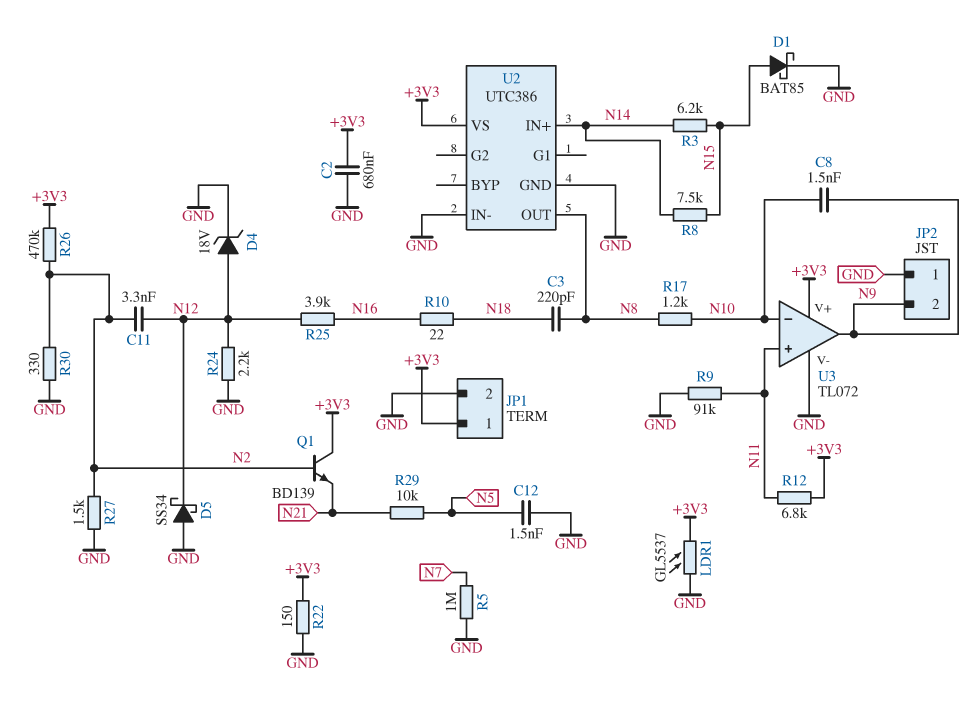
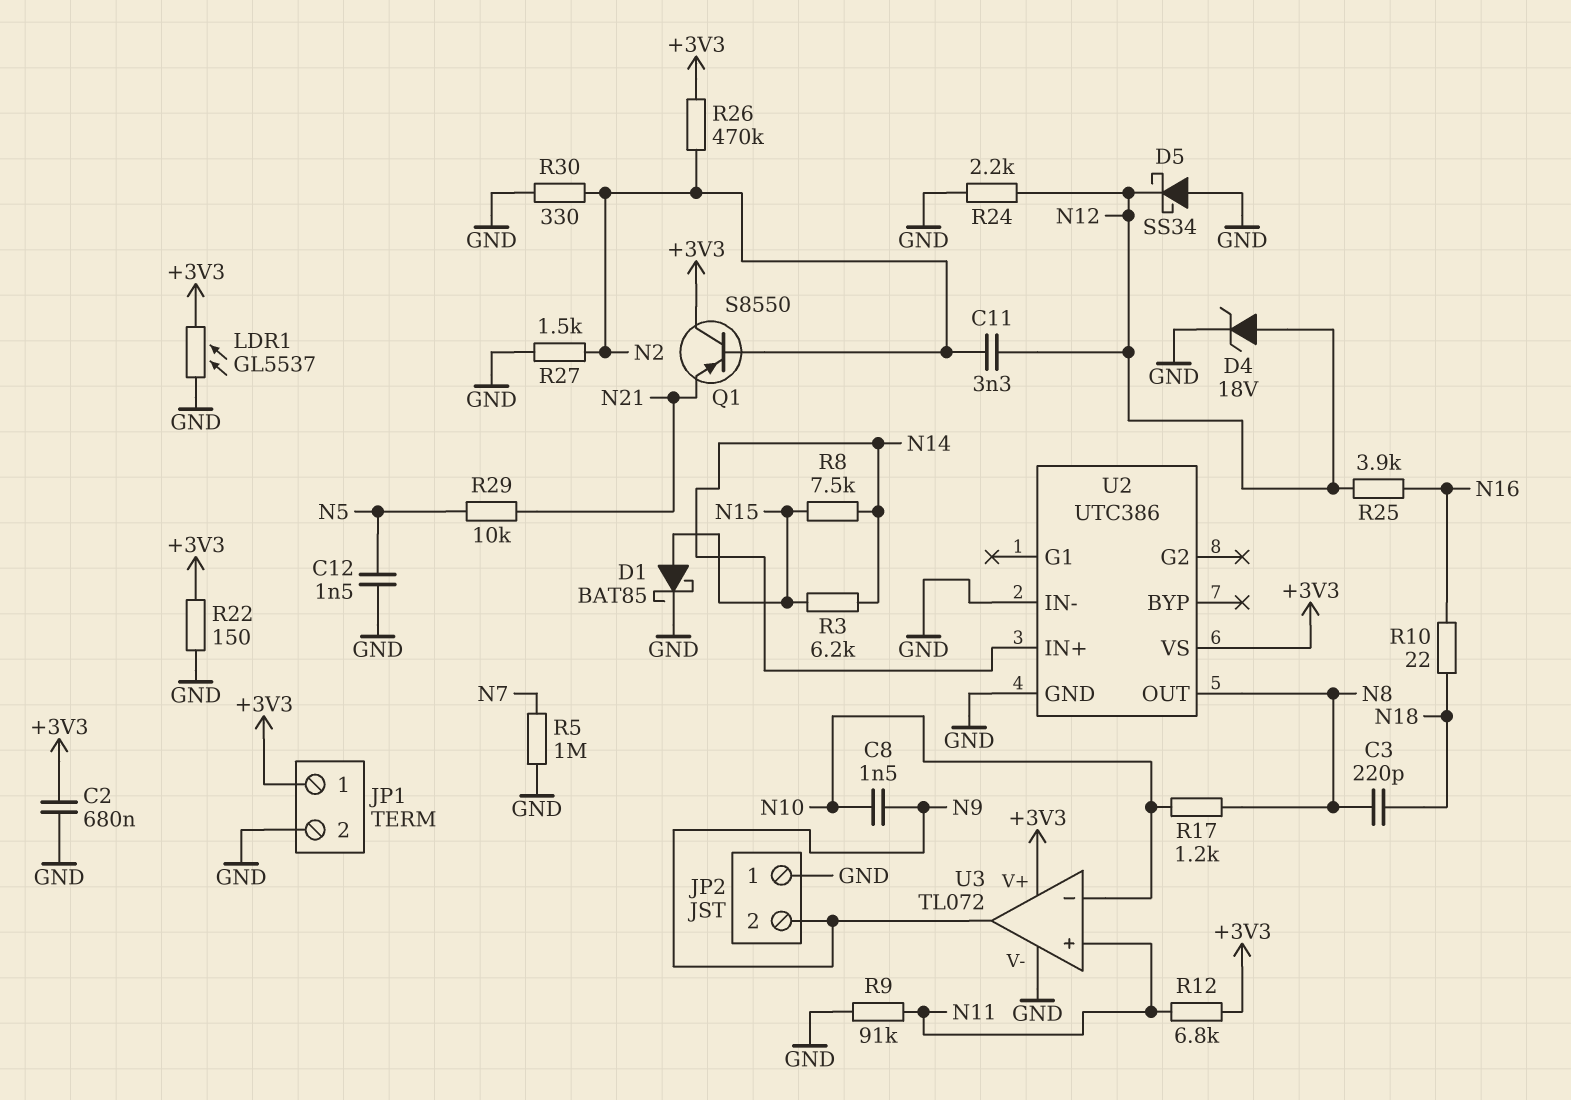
Q1: NPN BD139 (B N2, C +3V3, E N21) -> PNP S8550 (B N2, C +3V3, E N21)

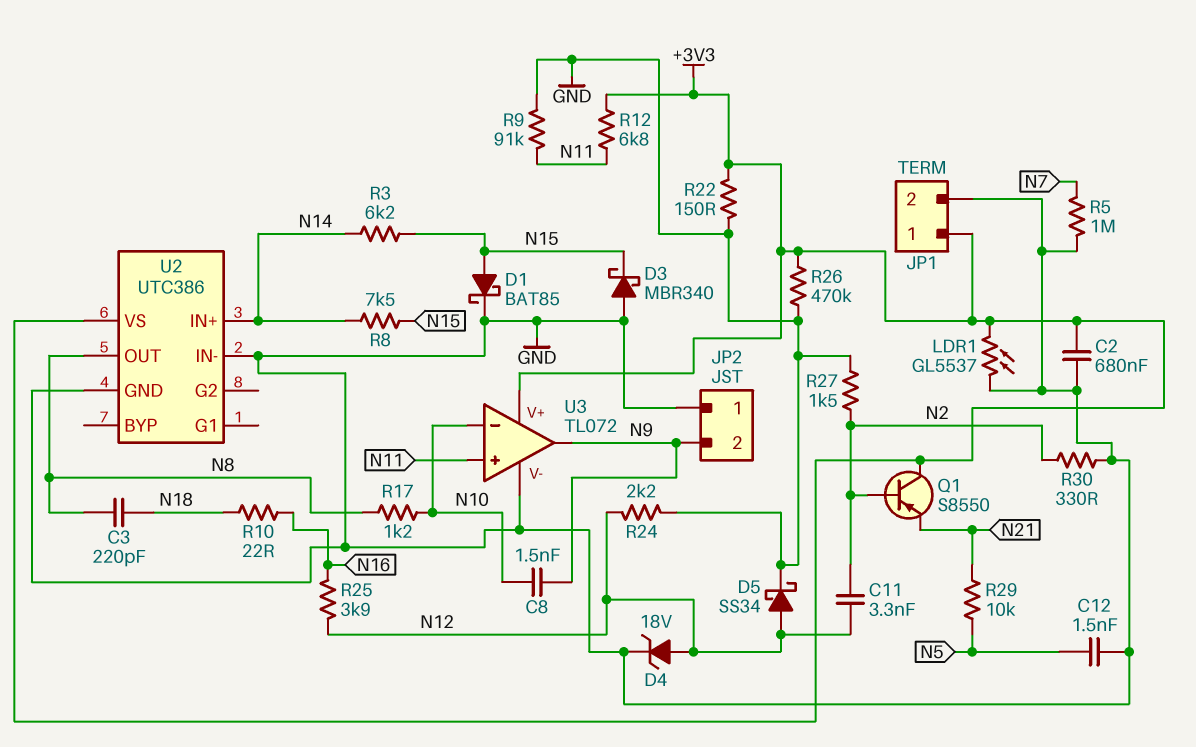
D3: none -> schottky MBR340 (A GND, K N15)
D5: schottky SS34 (A GND, K N12) -> schottky SS34 (A N12, K GND)
R26: 470k (+3V3, N2) -> 470k (+3V3, GND)

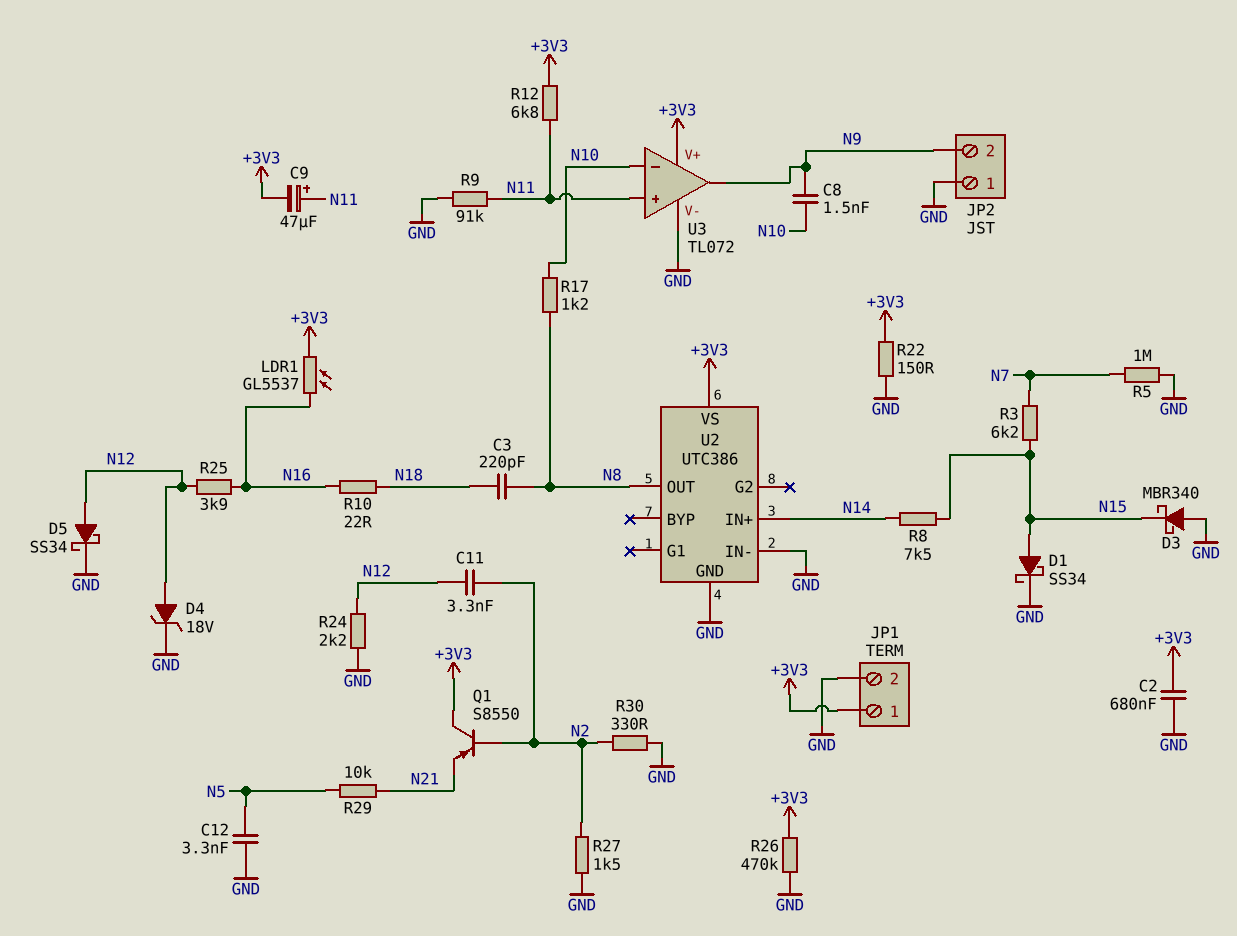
C9: none -> 47uF (plus N11, minus +3V3)
C12: 1.5nF (GND, N5) -> 3.3nF (GND, N5)
D1: schottky BAT85 (A N15, K GND) -> schottky SS34 (A N15, K GND)
LDR1: GL5537 (+3V3, GND) -> GL5537 (+3V3, N16)
R3: 6.2k (N14, N15) -> 6.2k (N7, N15)

